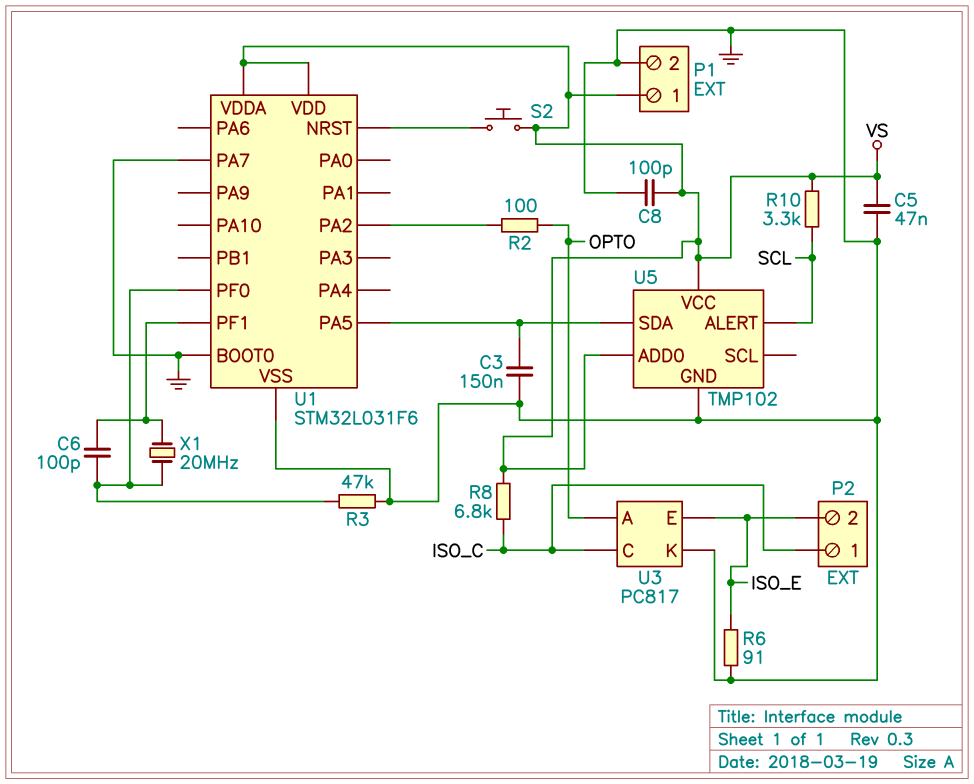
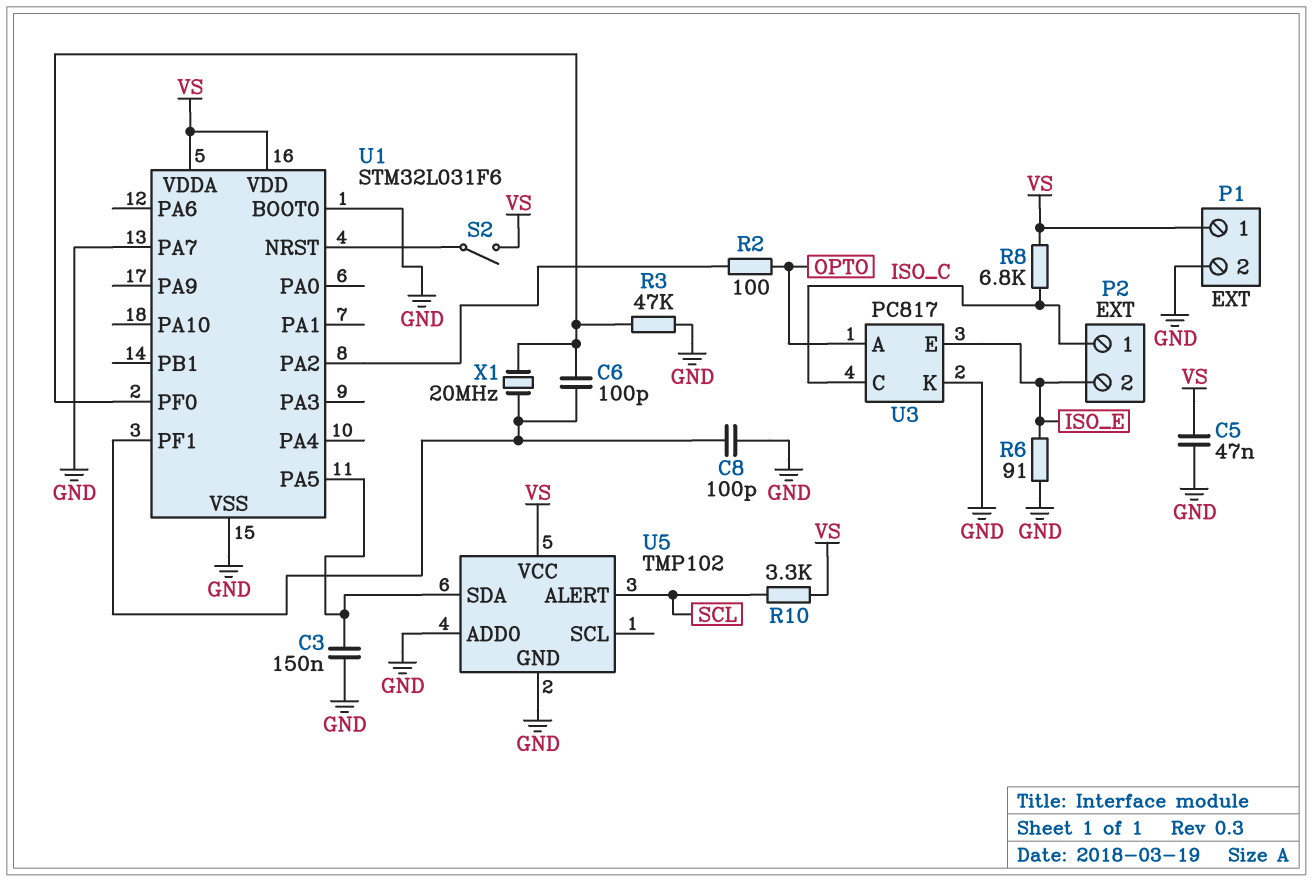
C8: 100pF (GND, VS) -> 100pF (GND, U1/PF1)
S2: button (U1/NRST, VS) -> switch (U1/NRST, VS)
U5 pin ADD0: VS -> GND

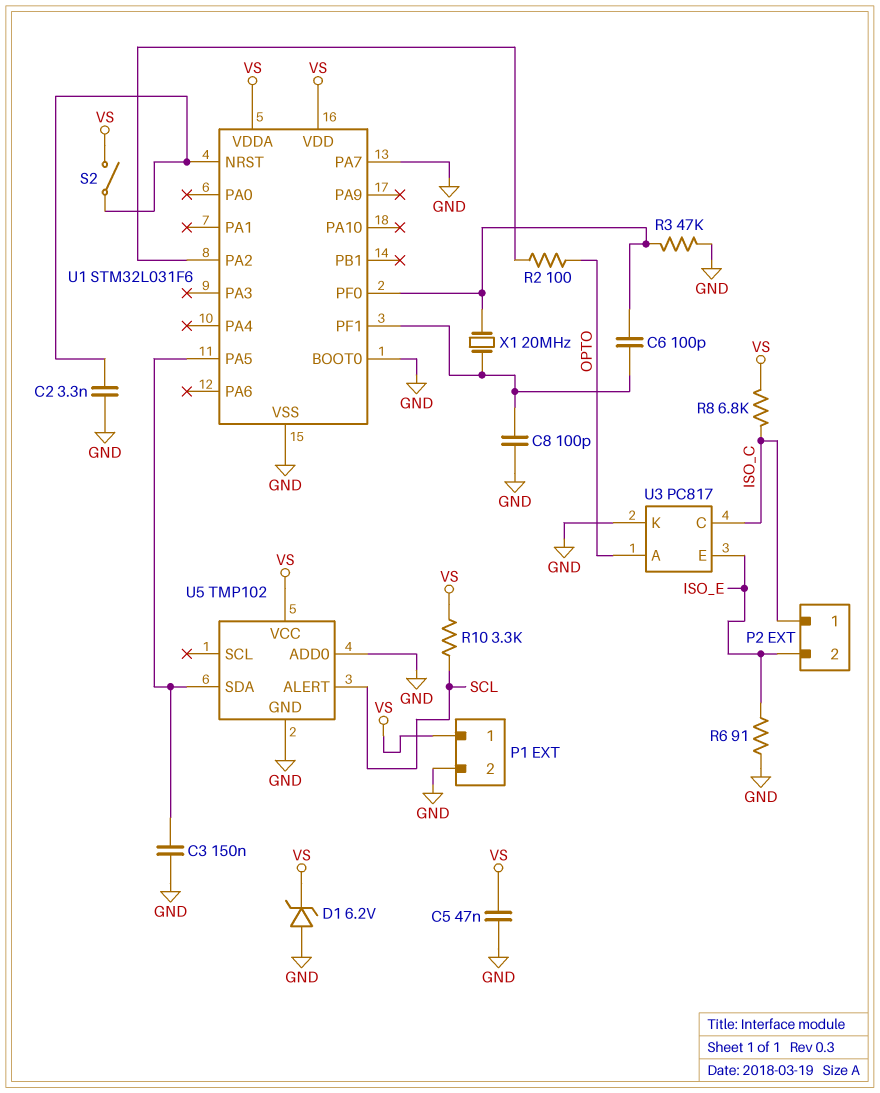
C2: none -> 3.3nF (GND, U1/NRST)
D1: none -> zener 6.2V (A GND, K VS)

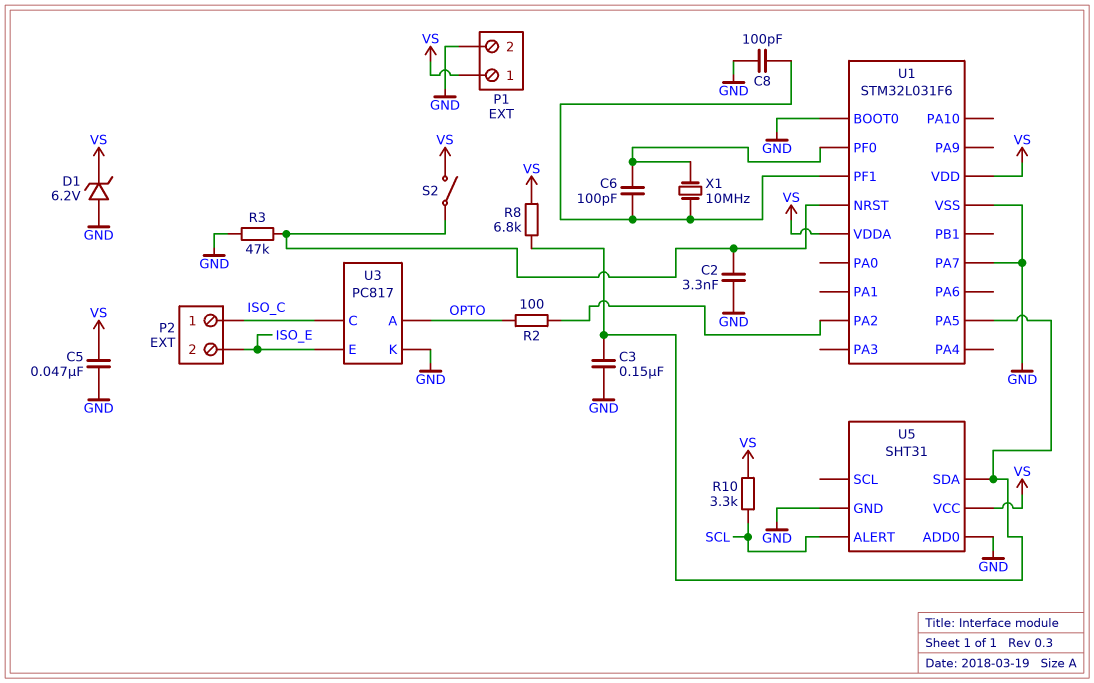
R3: 47k (GND, U1/PF0) -> 47k (GND, U1/NRST)
R6: 91 (GND, ISO_E) -> none
R8: 6.8k (ISO_C, VS) -> 6.8k (U1/PA5, VS)
U5: TMP102 -> SHT31
X1: 20MHz (U1/PF0, U1/PF1) -> 10MHz (U1/PF0, U1/PF1)

